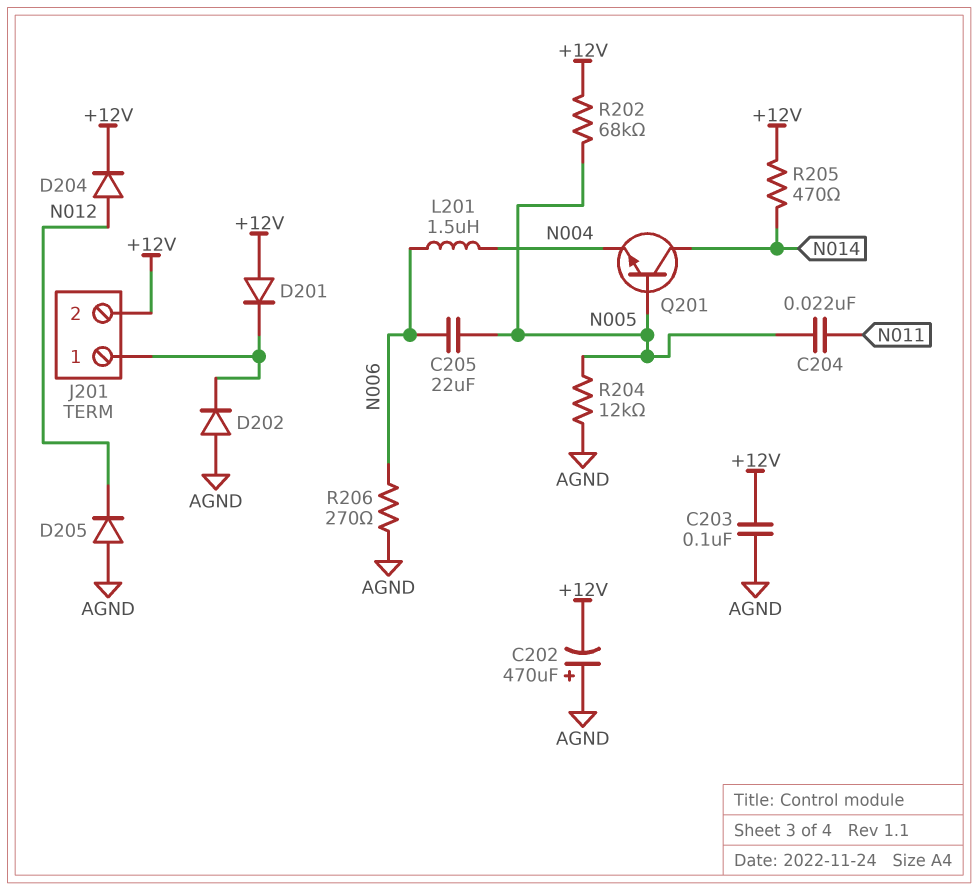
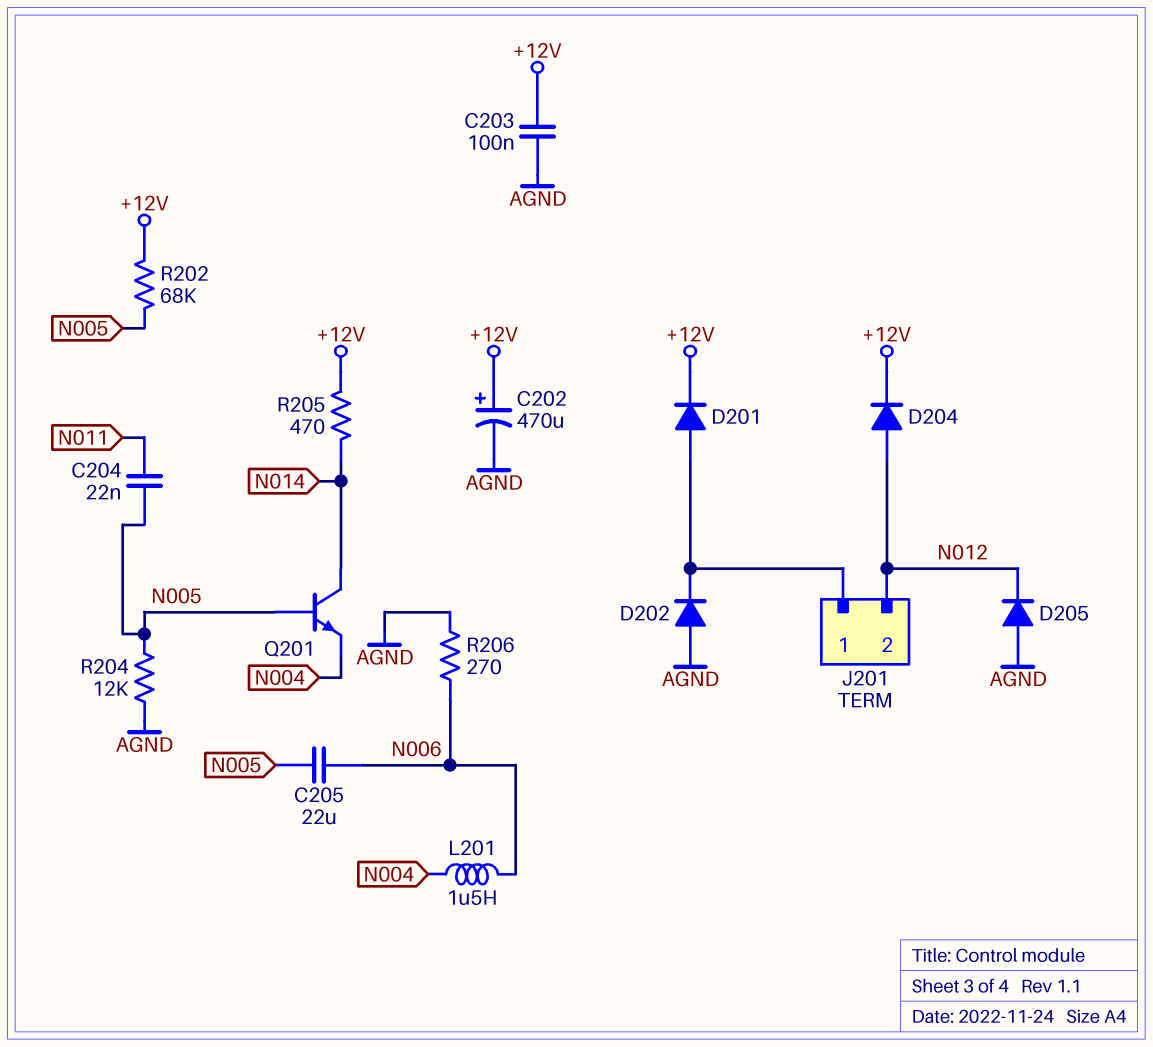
C202: 470uF (plus AGND, minus +12V) -> 470uF (plus +12V, minus AGND)
D201: diode (A +12V, K J201/1) -> diode (A J201/1, K +12V)
J201 pin 2: +12V -> N012

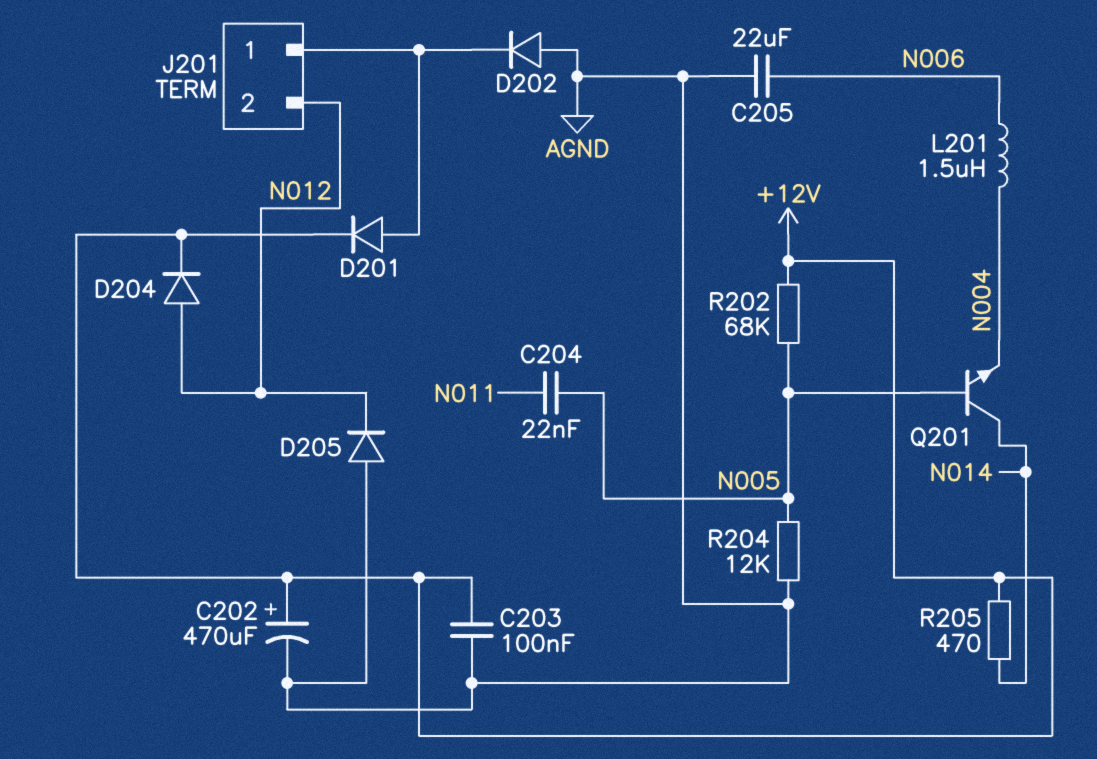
C205: 22uF (N005, N006) -> 22uF (AGND, N006)
R206: 270 (AGND, N006) -> none

